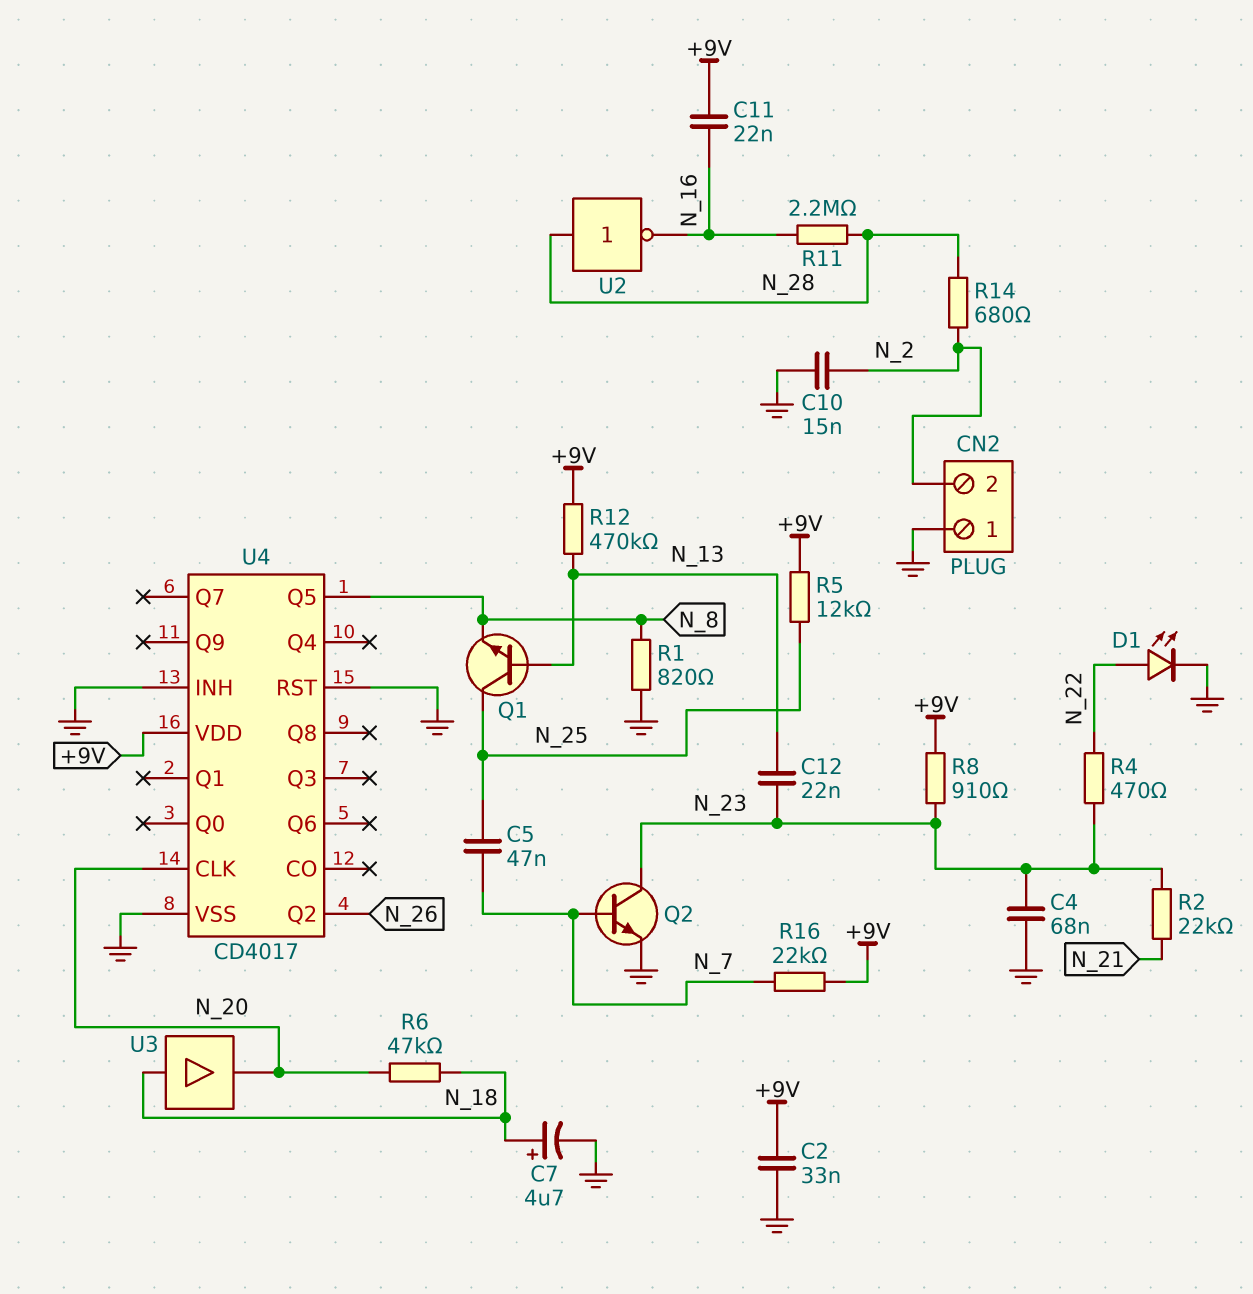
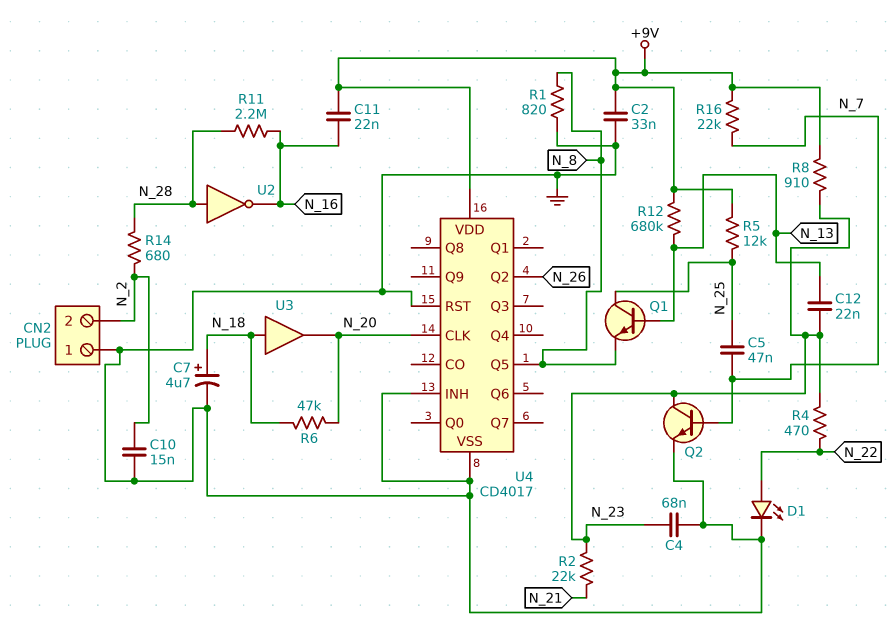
R12: 470k (+9V, N_13) -> 680k (+9V, N_13)

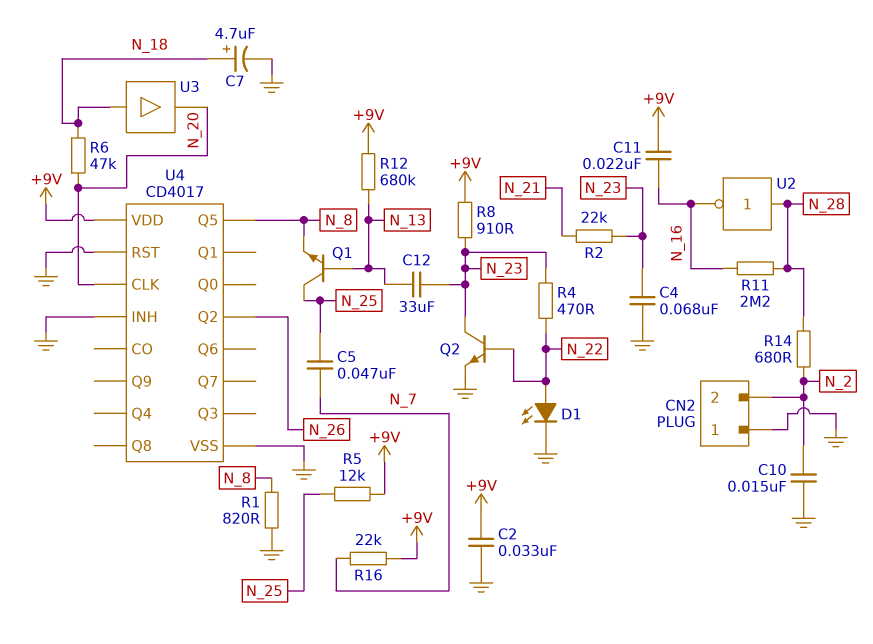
C12: 22nF (N_13, N_23) -> 33uF (N_13, N_23)
Q2: NPN (B N_7, C N_23, E GND) -> NPN (B N_22, C N_23, E GND)

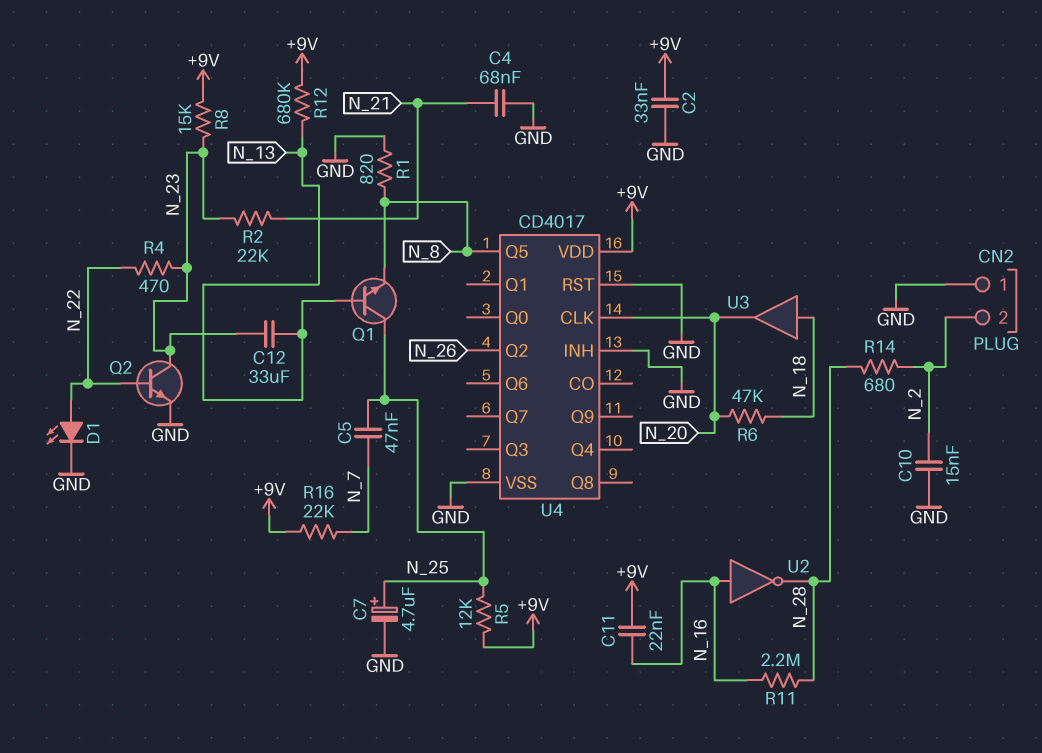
C4: 68nF (GND, N_23) -> 68nF (GND, N_21)
C7: 4.7uF (plus N_18, minus GND) -> 4.7uF (plus N_25, minus GND)
R8: 910 (+9V, N_23) -> 15k (+9V, N_23)
U2: NOT (in N_28, out N_16) -> NOT (in N_16, out N_28)

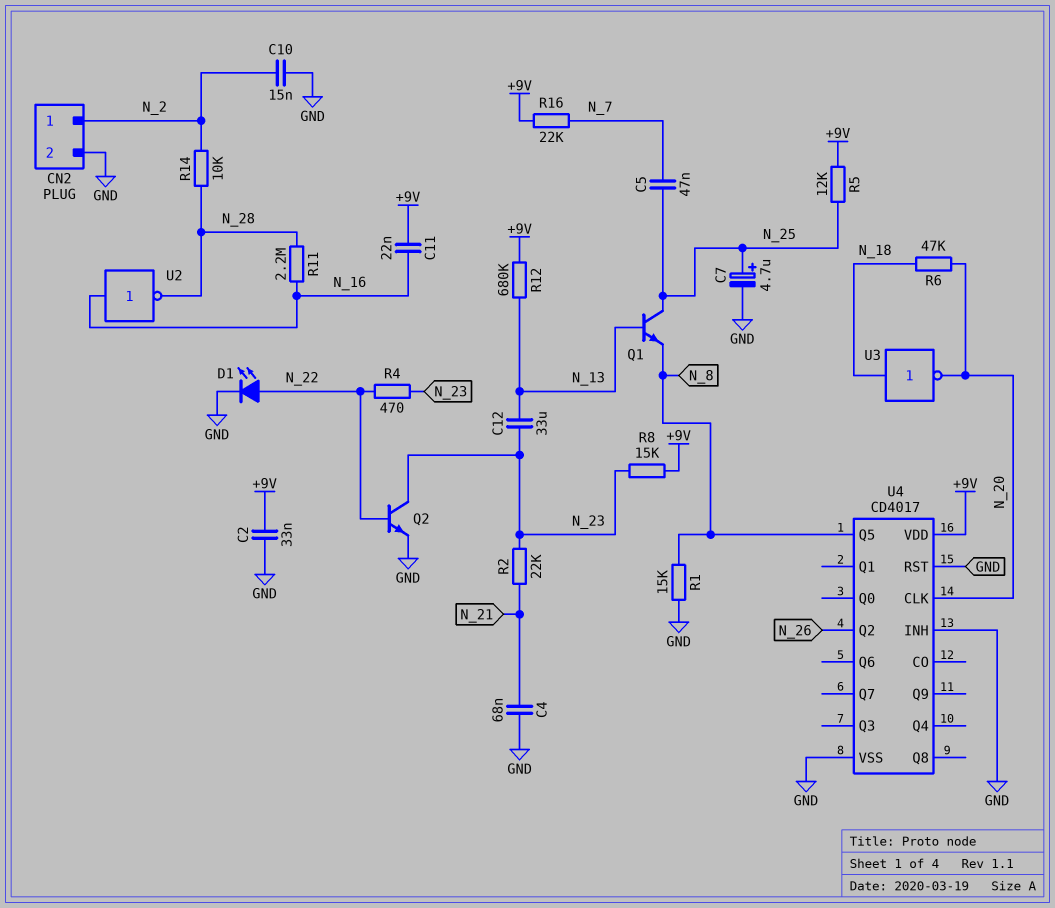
CN2 pin 1: GND -> N_2
CN2 pin 2: N_2 -> GND
R1: 820 (GND, N_8) -> 15k (GND, N_8)
R14: 680 (N_2, N_28) -> 10k (N_2, N_28)
U3: buffer (in N_18, out N_20) -> NOT (in N_18, out N_20)

